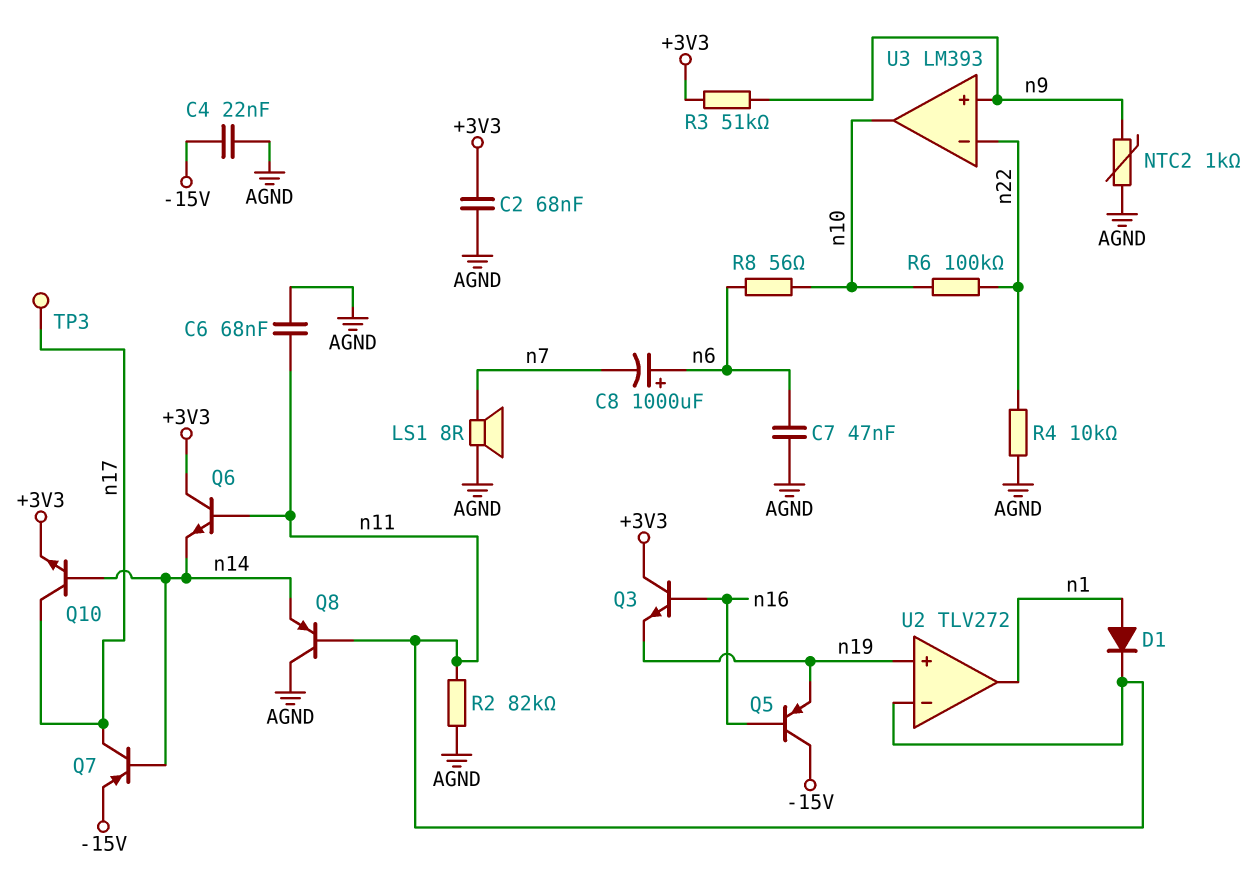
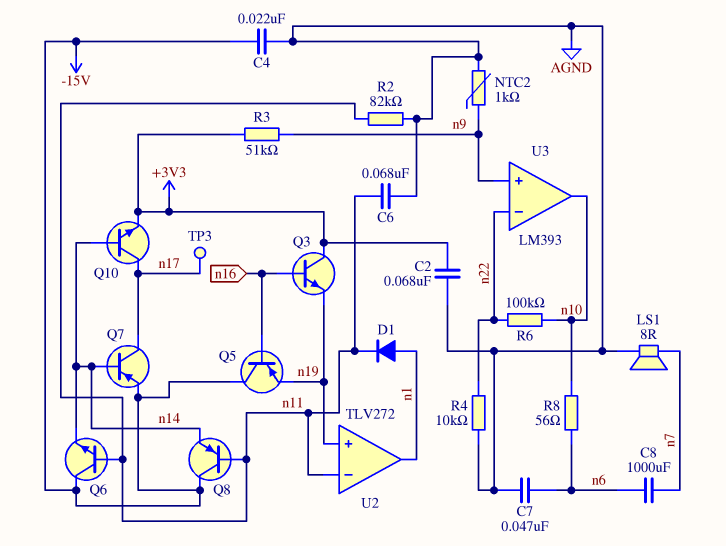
C8: 1000uF (plus n6, minus n7) -> 1000uF (n6, n7)
Q6: NPN (B n11, C +3V3, E n14) -> NPN (B n11, C -15V, E n14)
Q8: PNP (B n11, C AGND, E n14) -> PNP (B n11, C -15V, E n14)

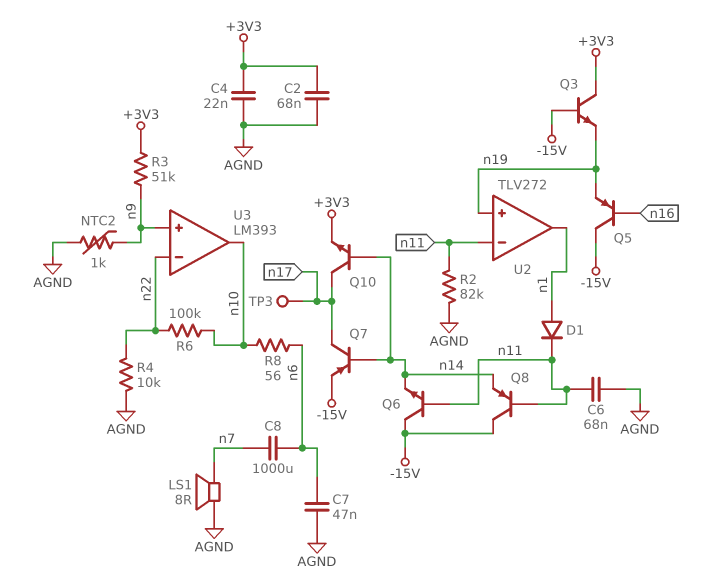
C4: 22nF (-15V, AGND) -> 22nF (+3V3, AGND)
Q3: NPN (B n16, C +3V3, E n19) -> NPN (B -15V, C +3V3, E n19)

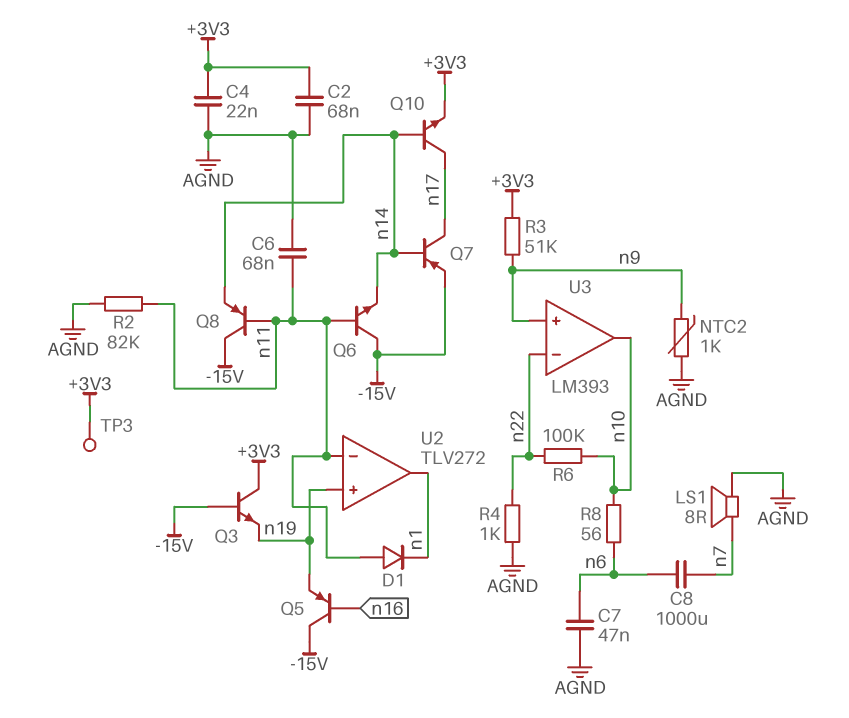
D1: diode (A n1, K n11) -> diode (A n11, K n1)
R4: 10k (AGND, n22) -> 1k (AGND, n22)
TP3: test point (n17) -> test point (+3V3)

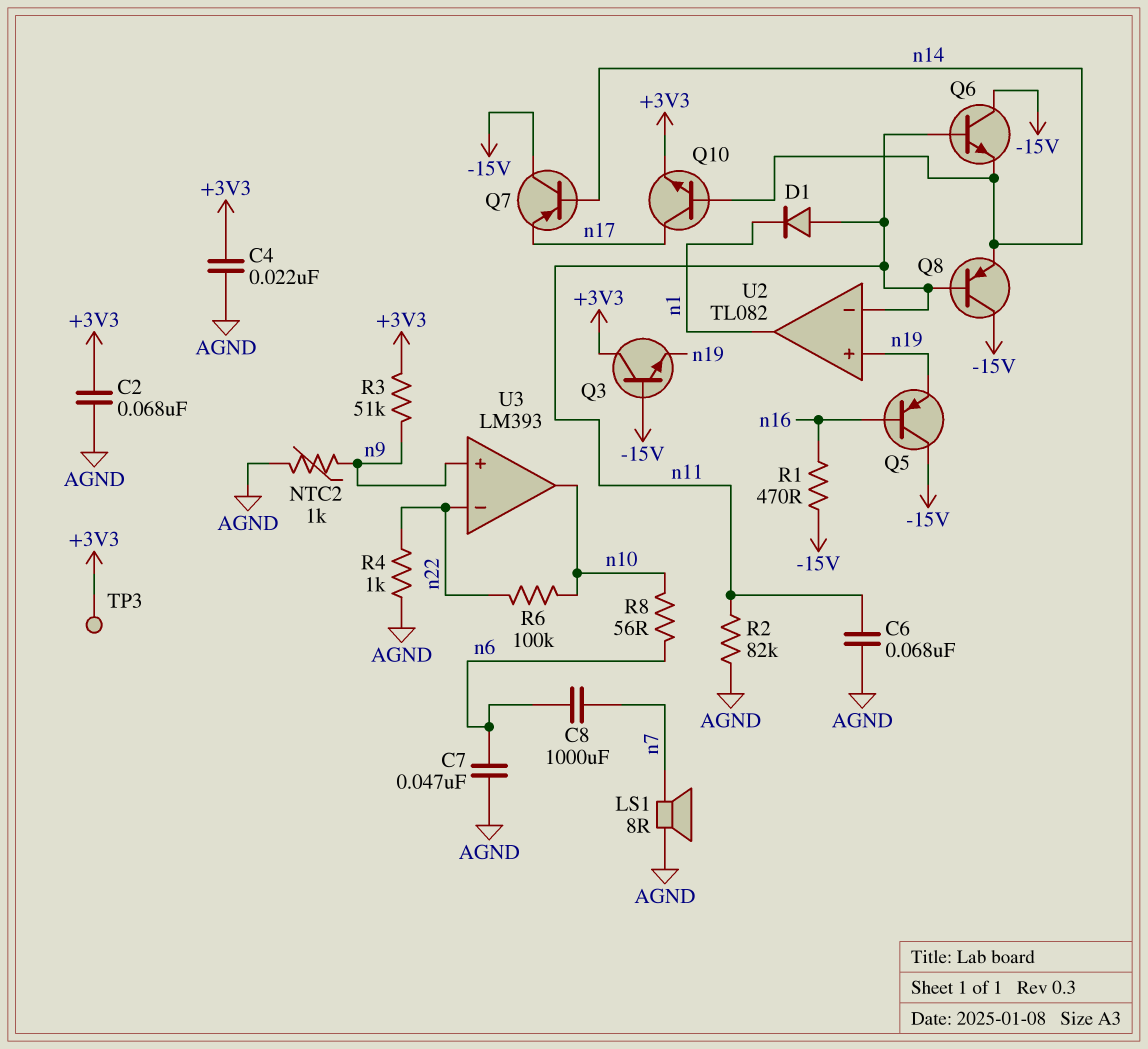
Q7: PNP (B n14, C n17, E -15V) -> PNP (B n14, C -15V, E n17)
R1: none -> 470 (-15V, n16)
U2: TLV272 -> TL082

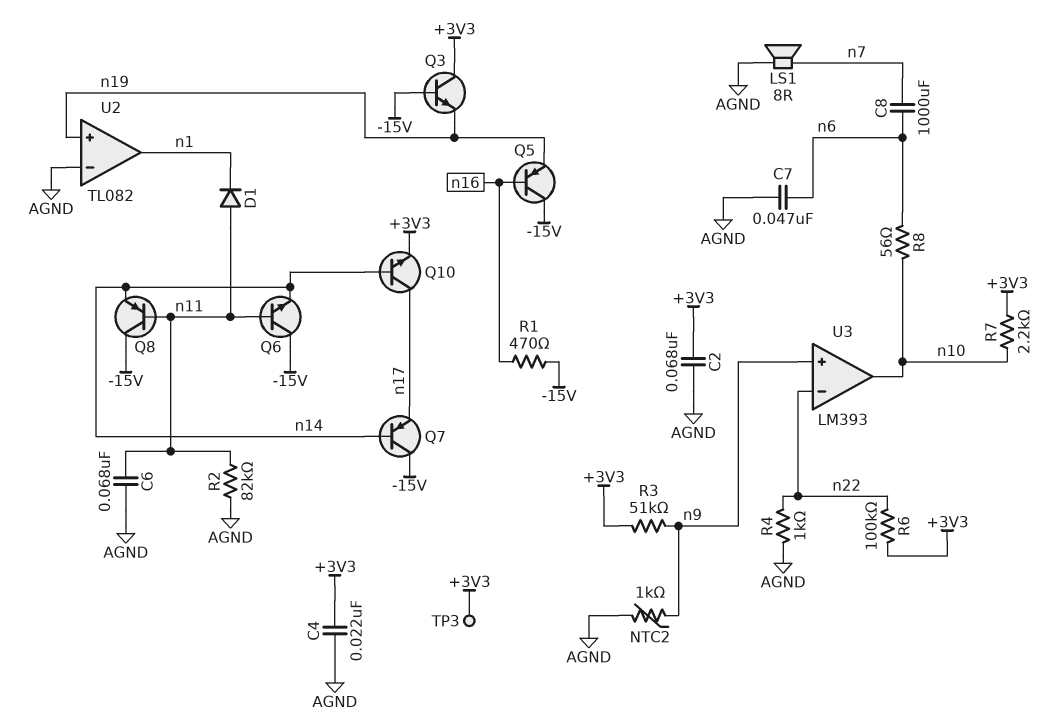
R6: 100k (n10, n22) -> 100k (+3V3, n22)
R7: none -> 2.2k (+3V3, n10)
U2 pin in-: n11 -> AGND

